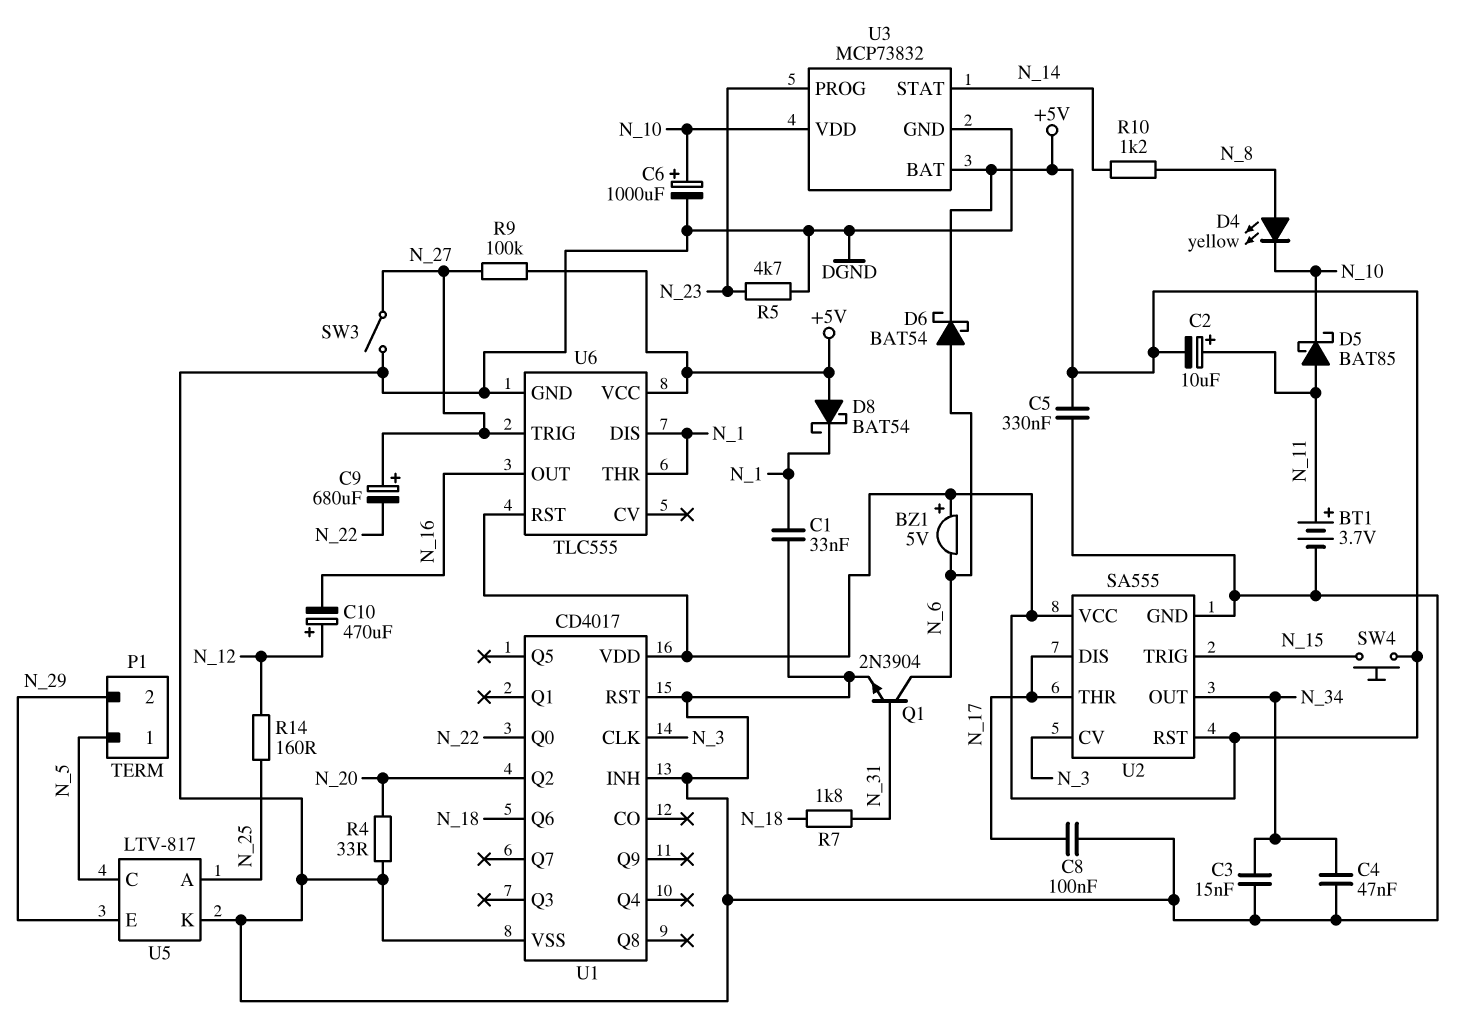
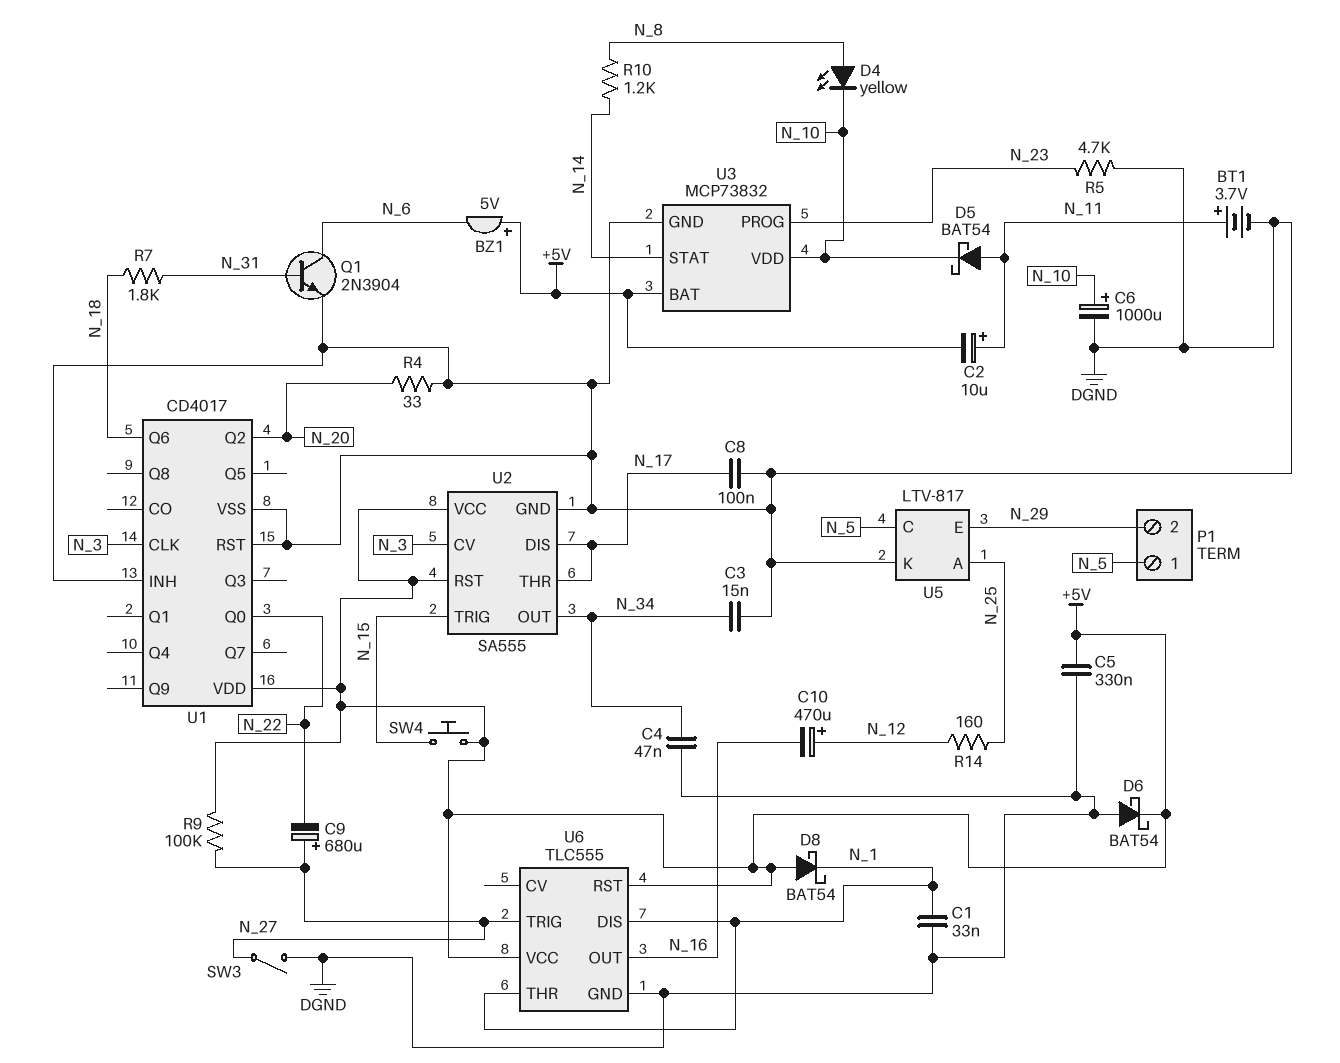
D5: schottky BAT85 (A N_11, K N_10) -> schottky BAT54 (A N_11, K N_10)
D6: schottky BAT54 (A N_6, K +5V) -> schottky BAT54 (A DGND, K +5V)

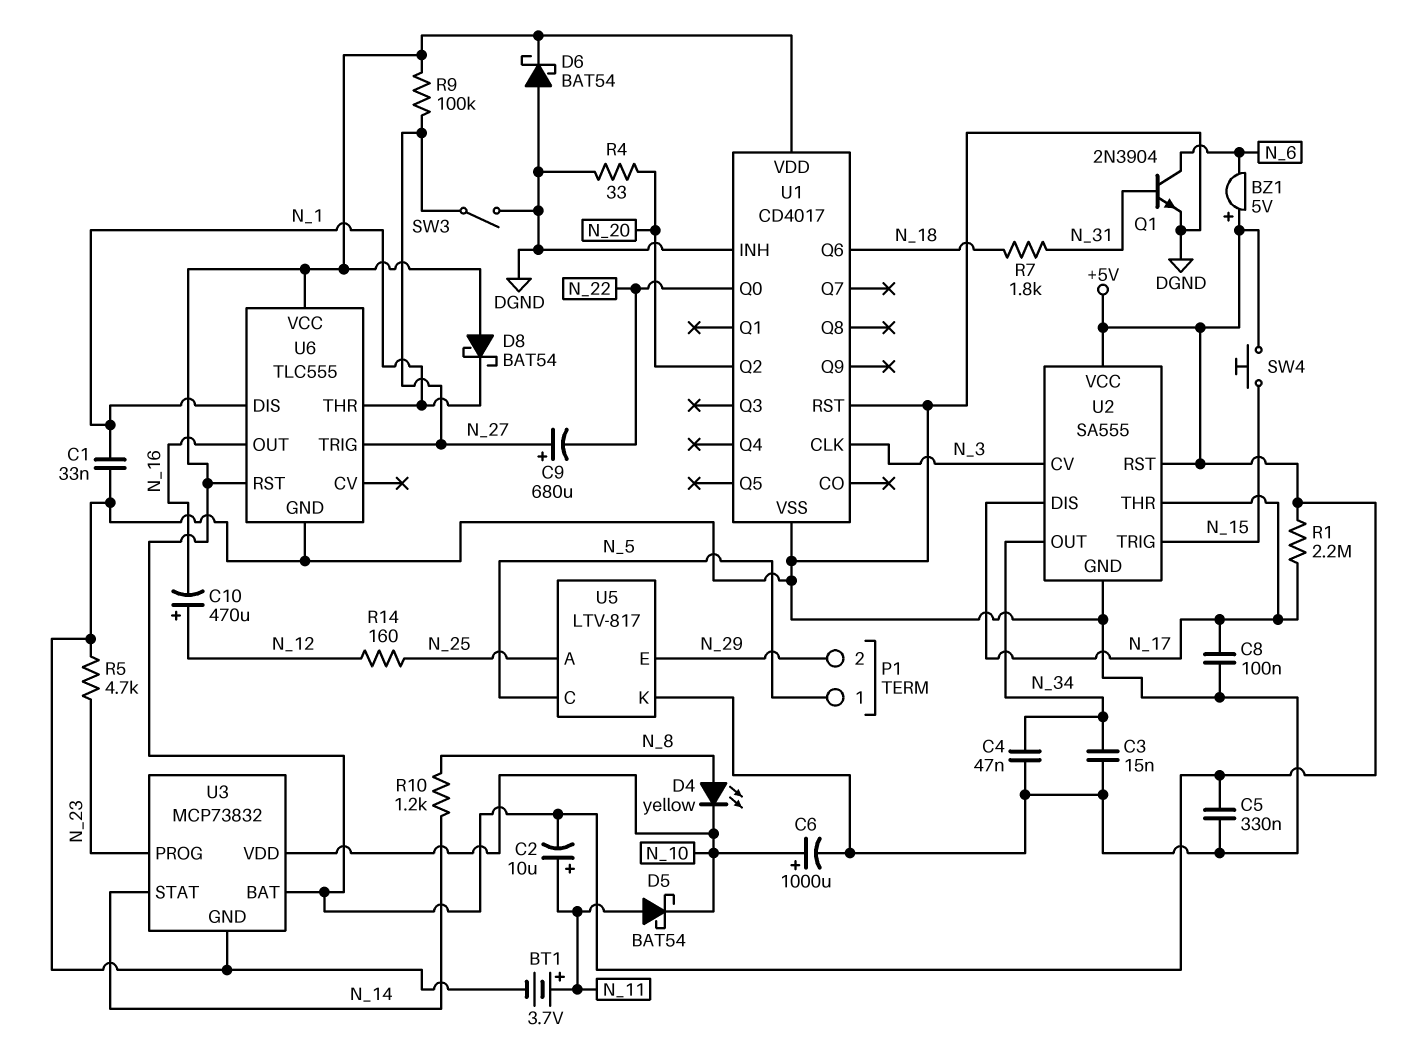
R1: none -> 2.2M (+5V, N_17)

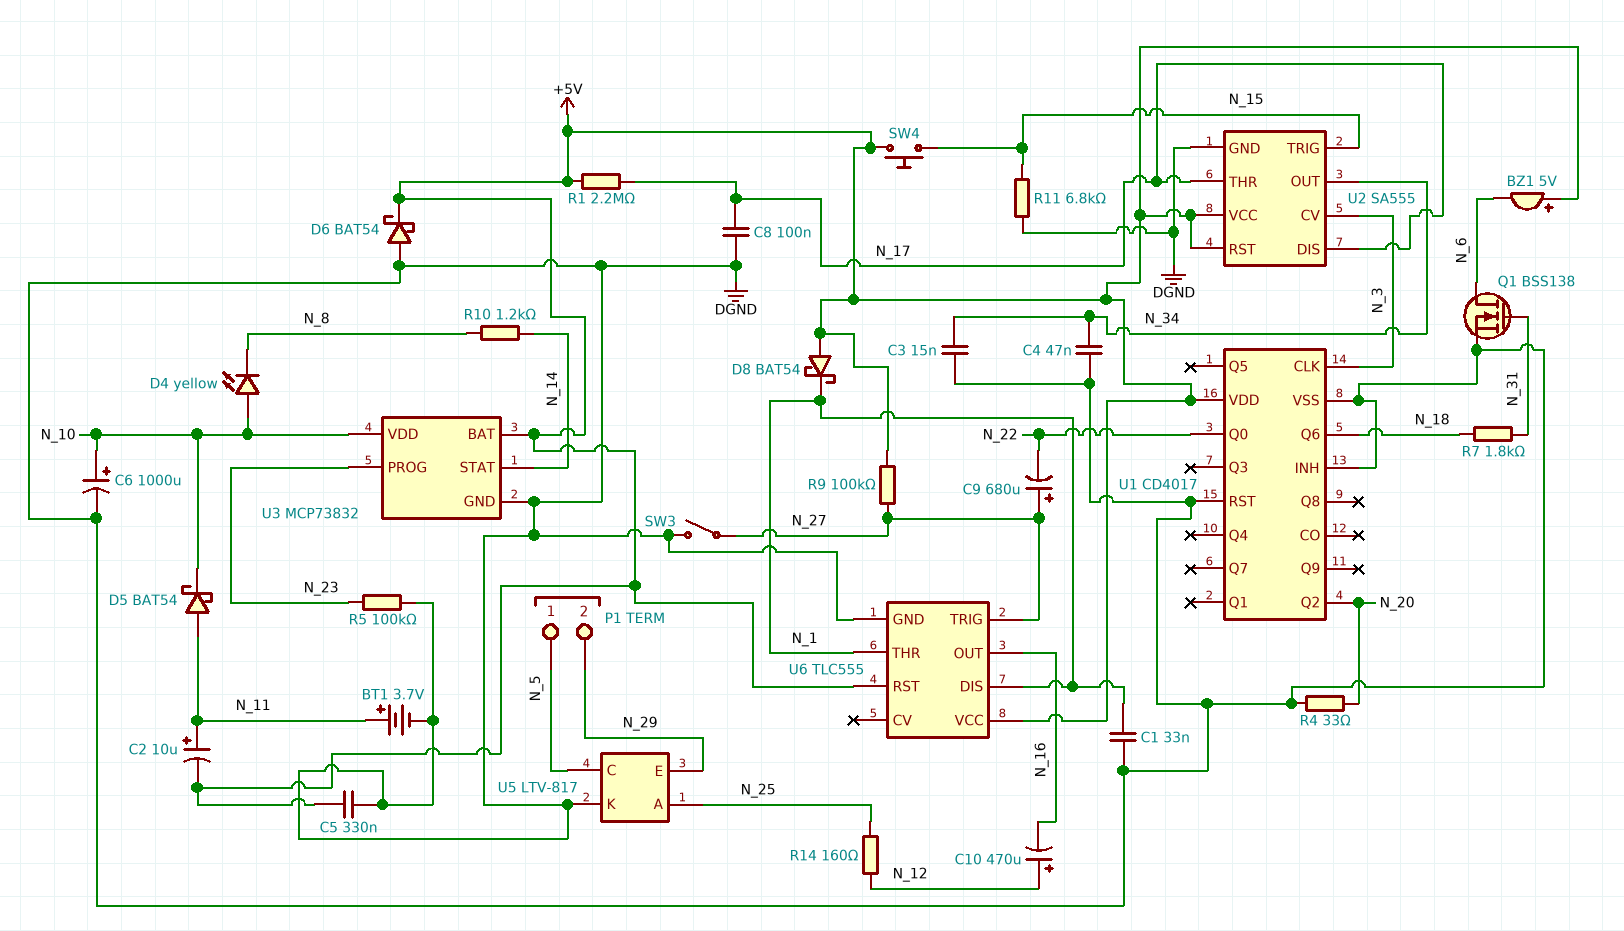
D4: LED yellow (A N_8, K N_10) -> LED yellow (A N_10, K N_8)
Q1: NPN 2N3904 (B N_31, C N_6, E DGND) -> NMOS BSS138 (G N_31, D N_6, S DGND)
R5: 4.7k (DGND, N_23) -> 100k (DGND, N_23)
R11: none -> 6.8k (DGND, N_15)

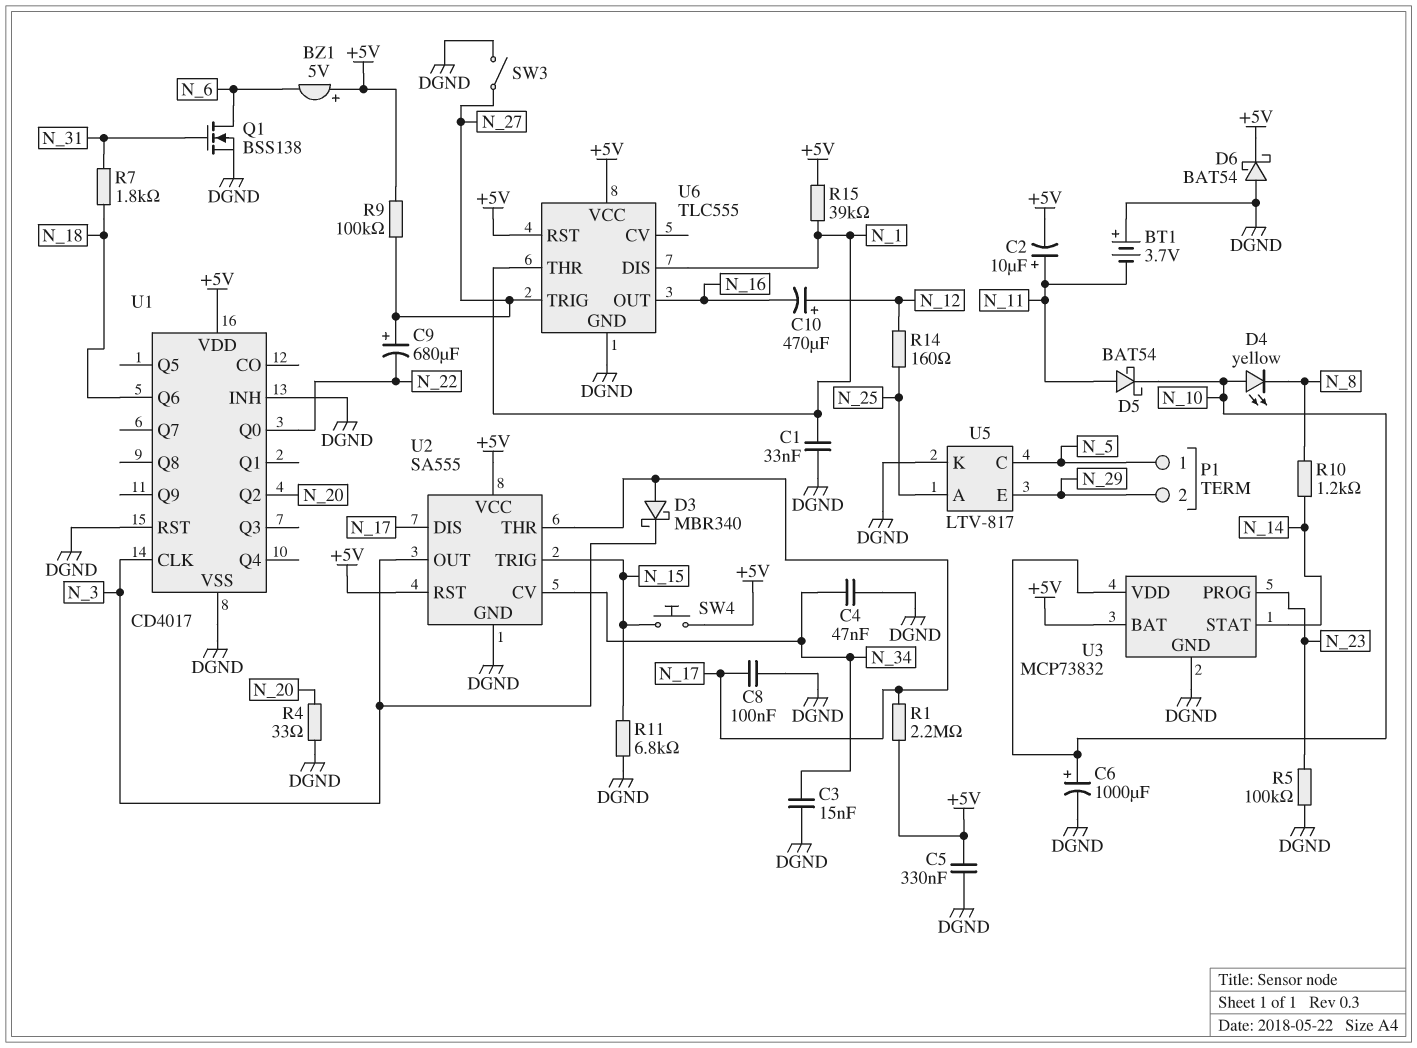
BT1: 3.7V (plus N_11, minus DGND) -> 3.7V (plus DGND, minus N_11)
D3: none -> schottky MBR340 (A N_17, K N_3)
D8: schottky BAT54 (A +5V, K N_1) -> none
R15: none -> 39k (+5V, N_1)
U2 pin CV: N_3 -> N_34
U2 pin OUT: N_34 -> N_3

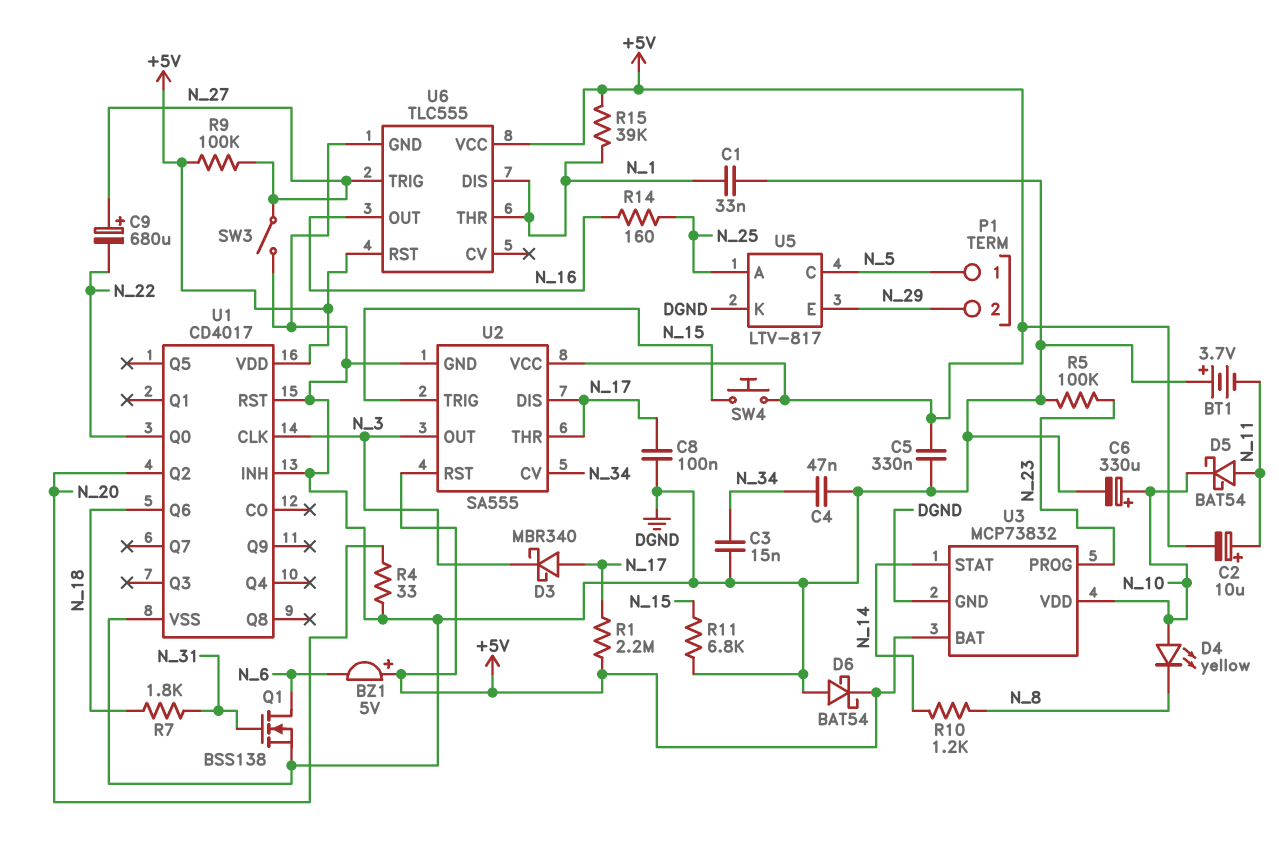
C6: 1000uF (plus N_10, minus DGND) -> 330uF (plus N_10, minus DGND)
C10: 470uF (plus N_12, minus N_16) -> none
R14: 160 (N_12, N_25) -> 160 (N_16, N_25)

